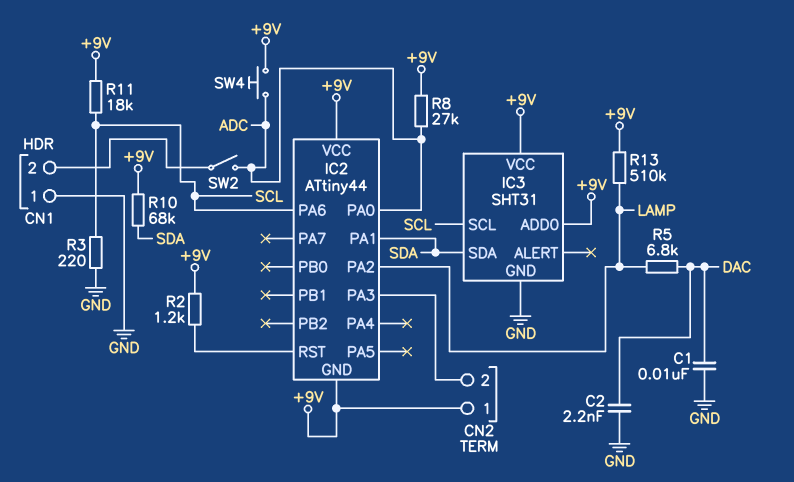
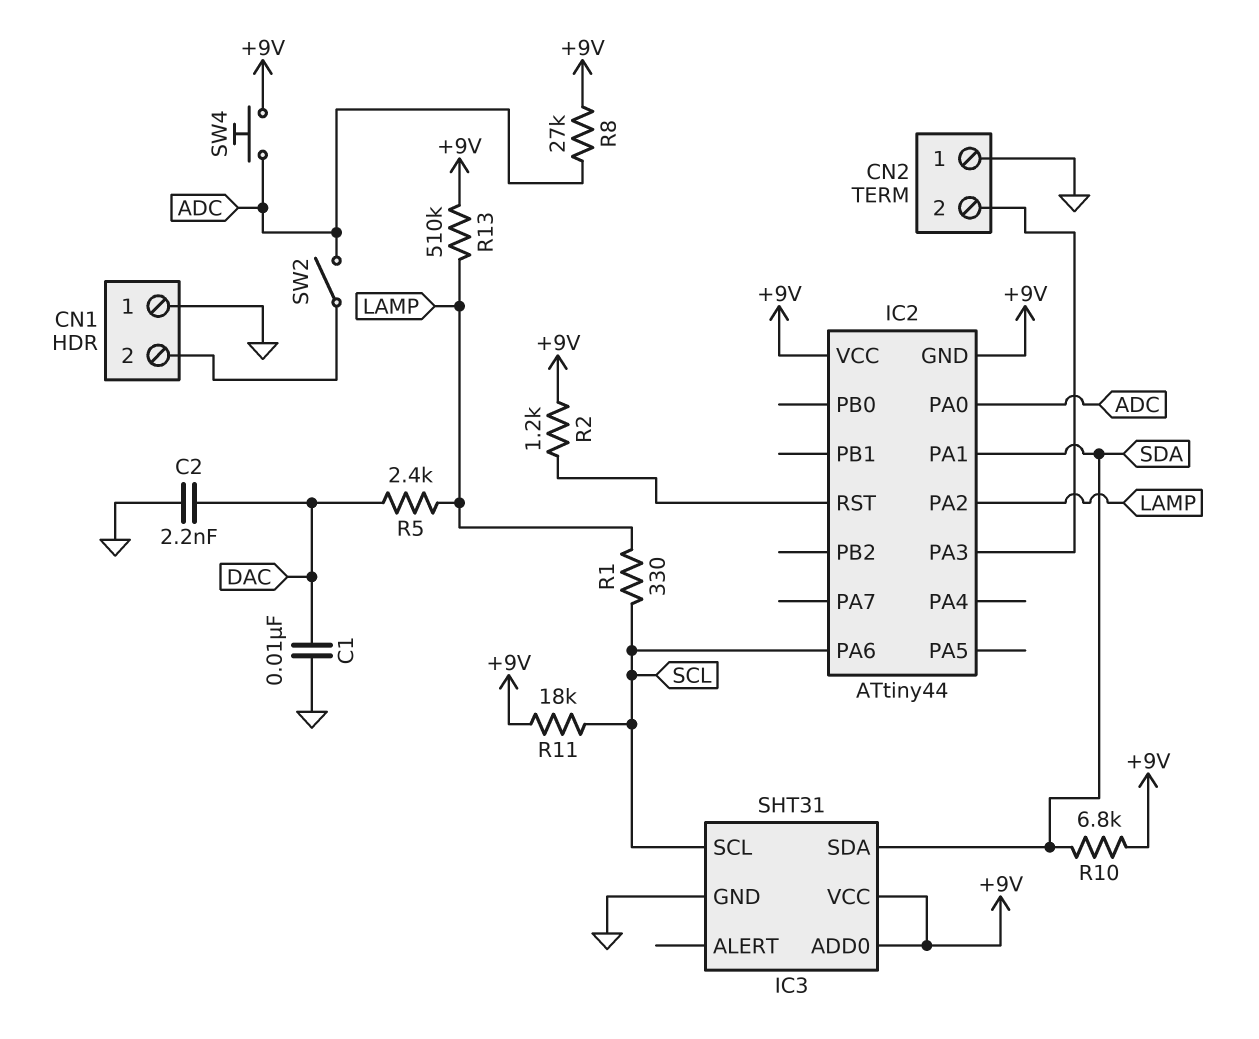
CN2 pin 1: +9V -> GND
R1: none -> 330 (LAMP, SCL)
R3: 220 (GND, SCL) -> none
R5: 6.8k (DAC, LAMP) -> 2.4k (DAC, LAMP)
R10: 68k (+9V, SDA) -> 6.8k (+9V, SDA)

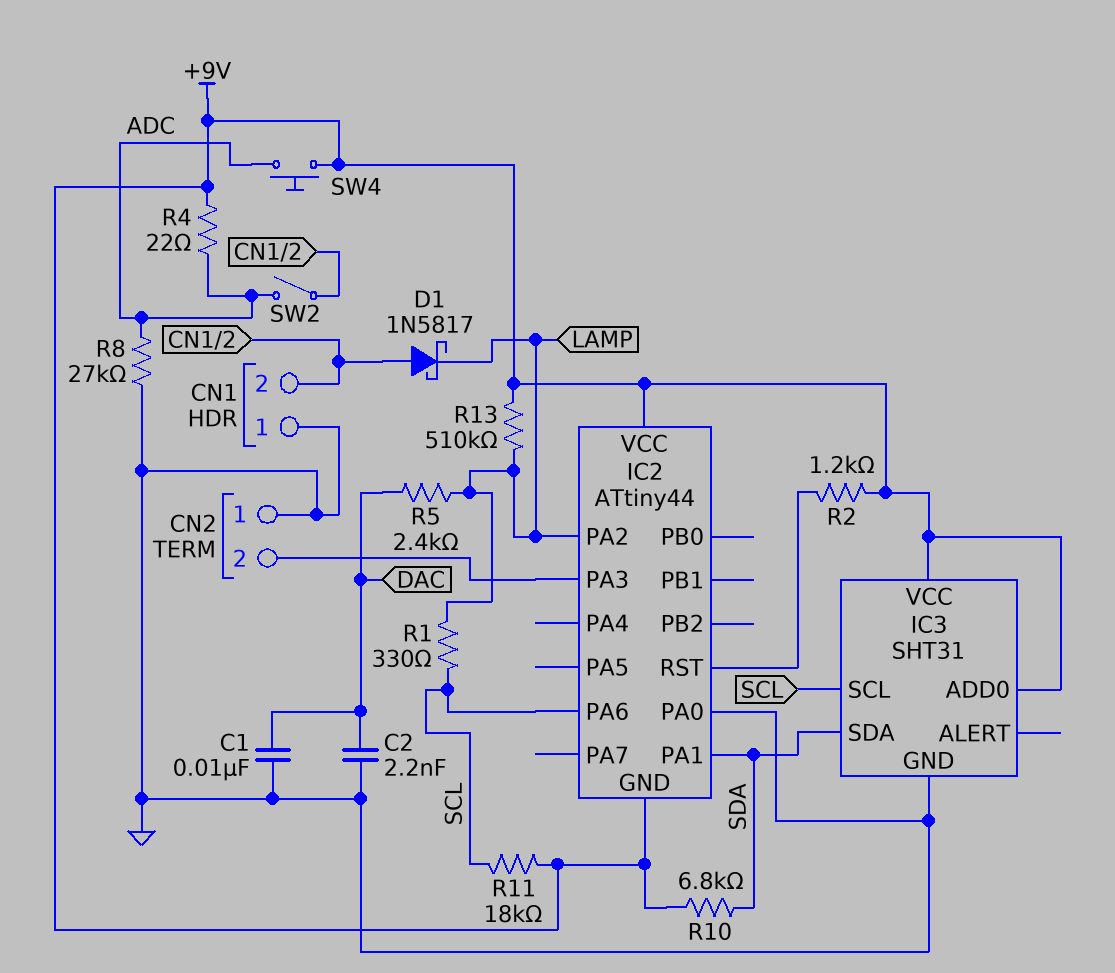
D1: none -> schottky 1N5817 (A CN1/2, K LAMP)
IC2 pin PA0: ADC -> GND
R4: none -> 22 (+9V, ADC)
R8: 27k (+9V, ADC) -> 27k (ADC, GND)

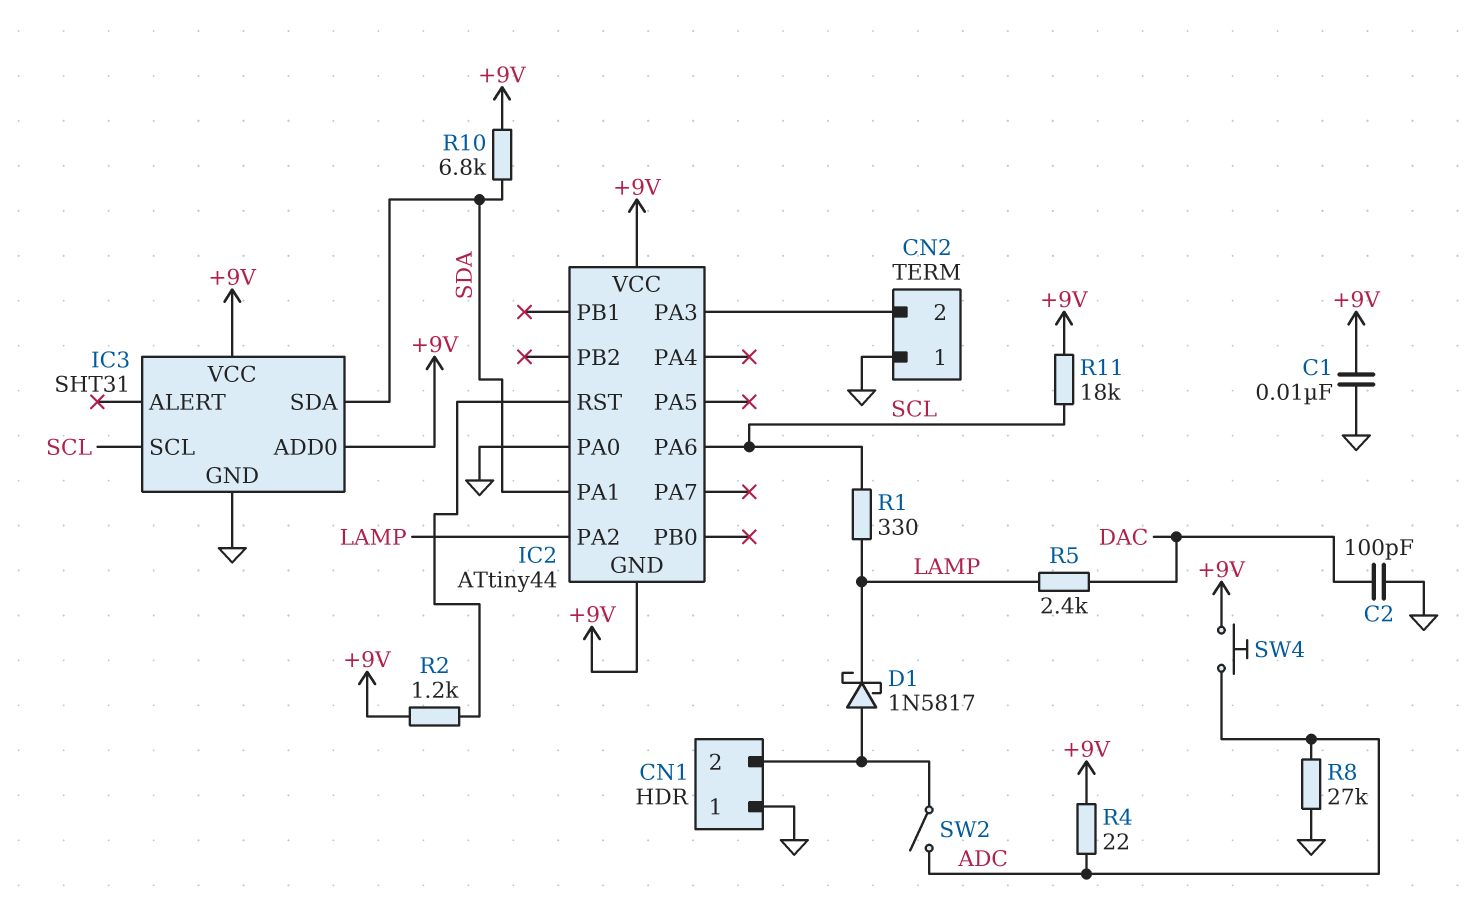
C1: 10nF (DAC, GND) -> 10nF (+9V, GND)
C2: 2.2nF (DAC, GND) -> 100pF (DAC, GND)
R13: 510k (+9V, LAMP) -> none

